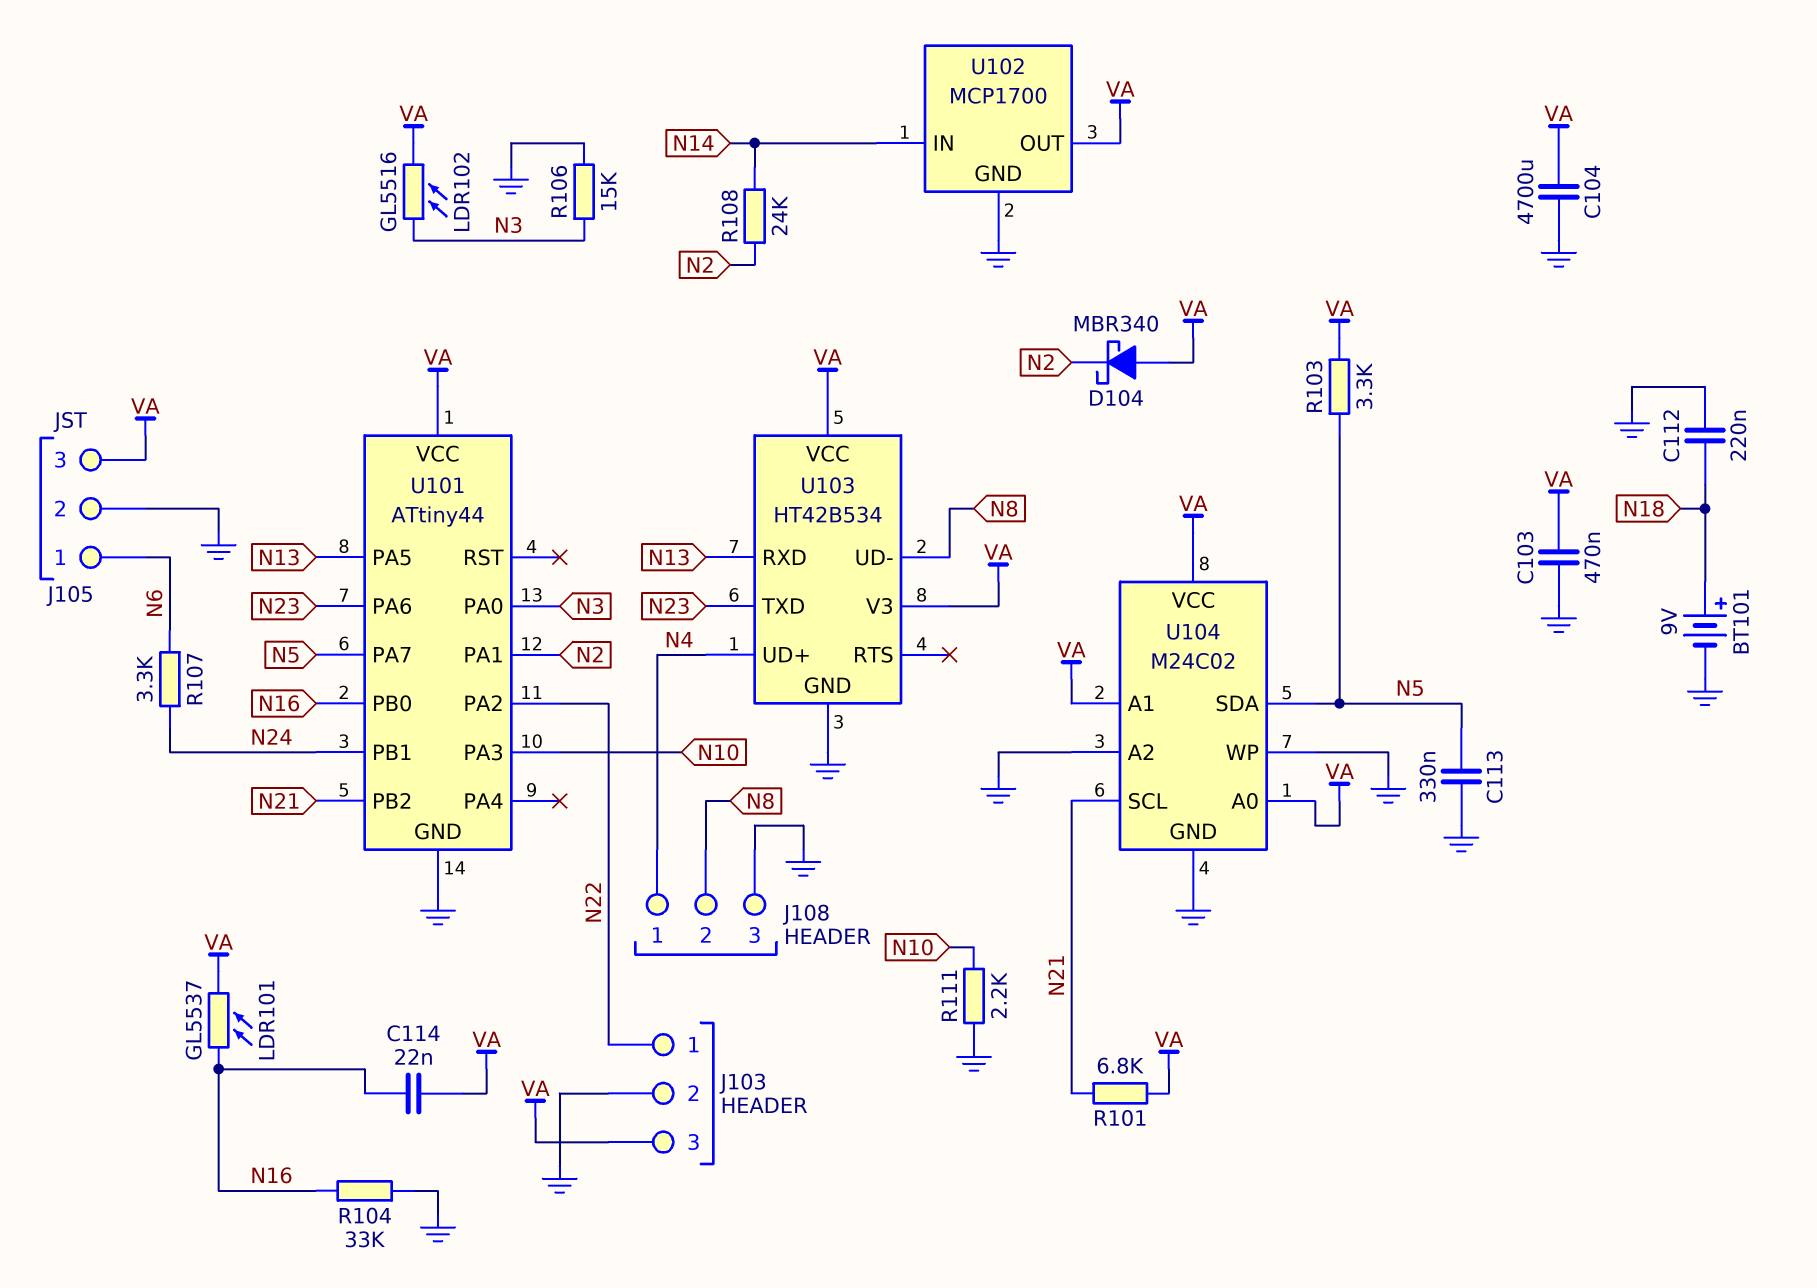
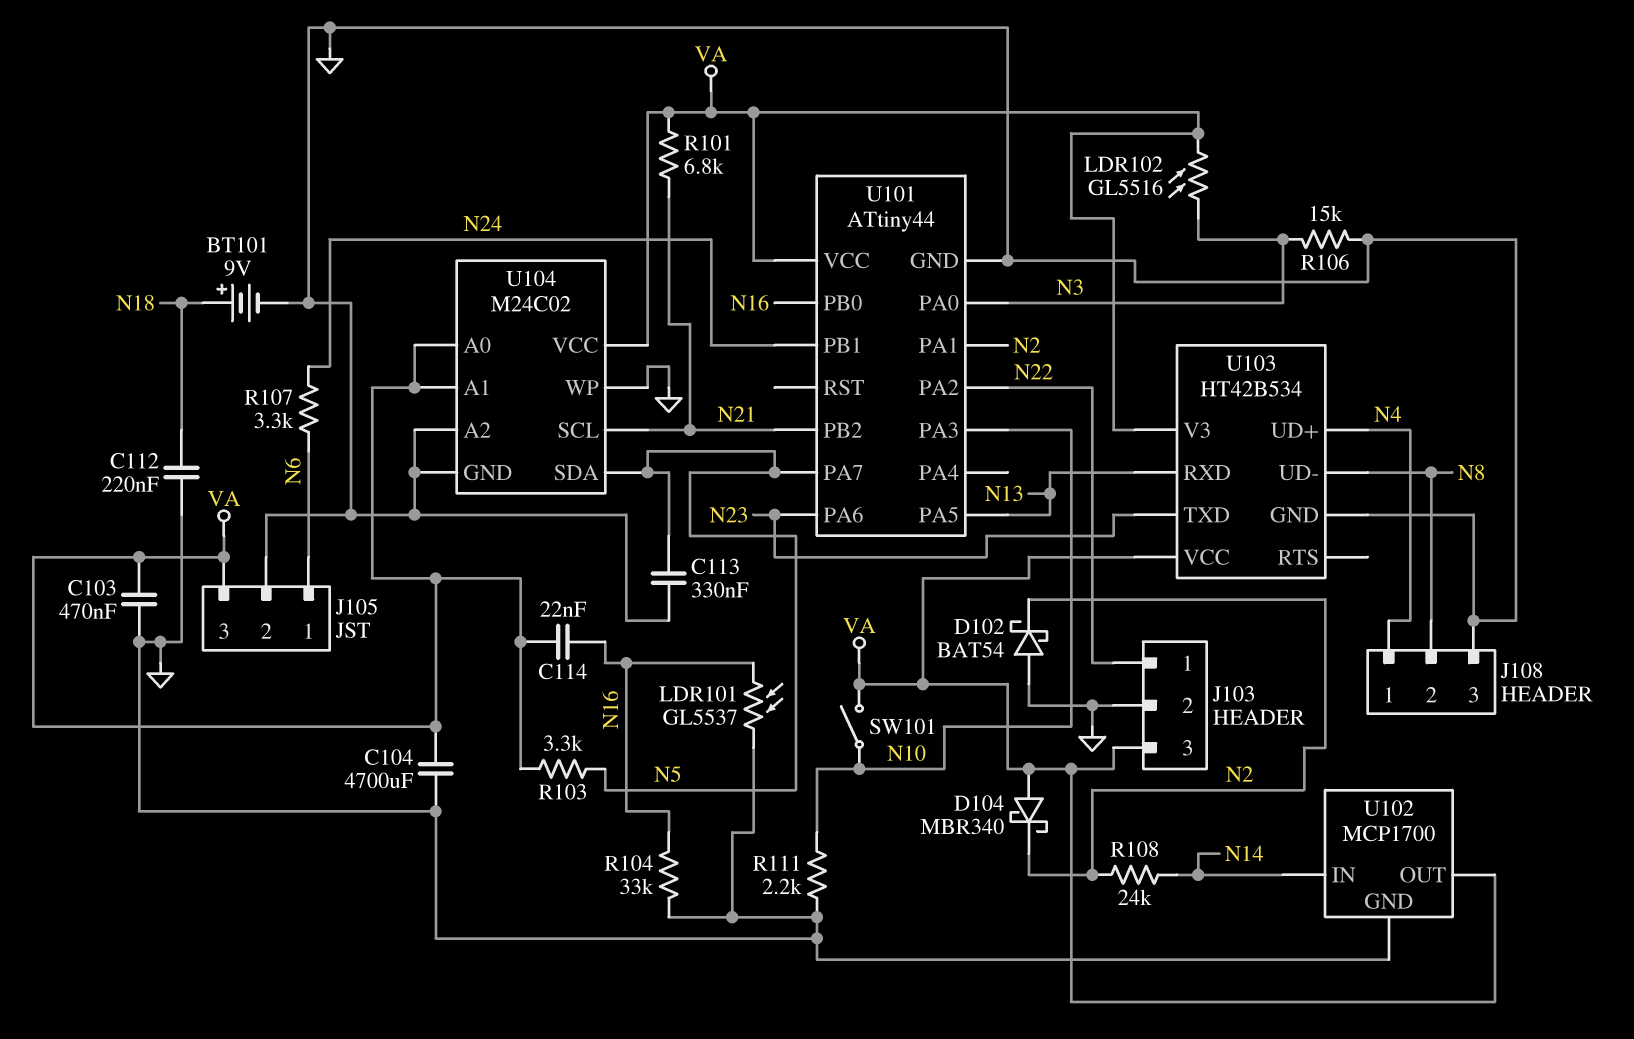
D102: none -> schottky BAT54 (A GND, K N2)
LDR101: GL5537 (N16, VA) -> GL5537 (GND, N16)
SW101: none -> switch (N10, VA)

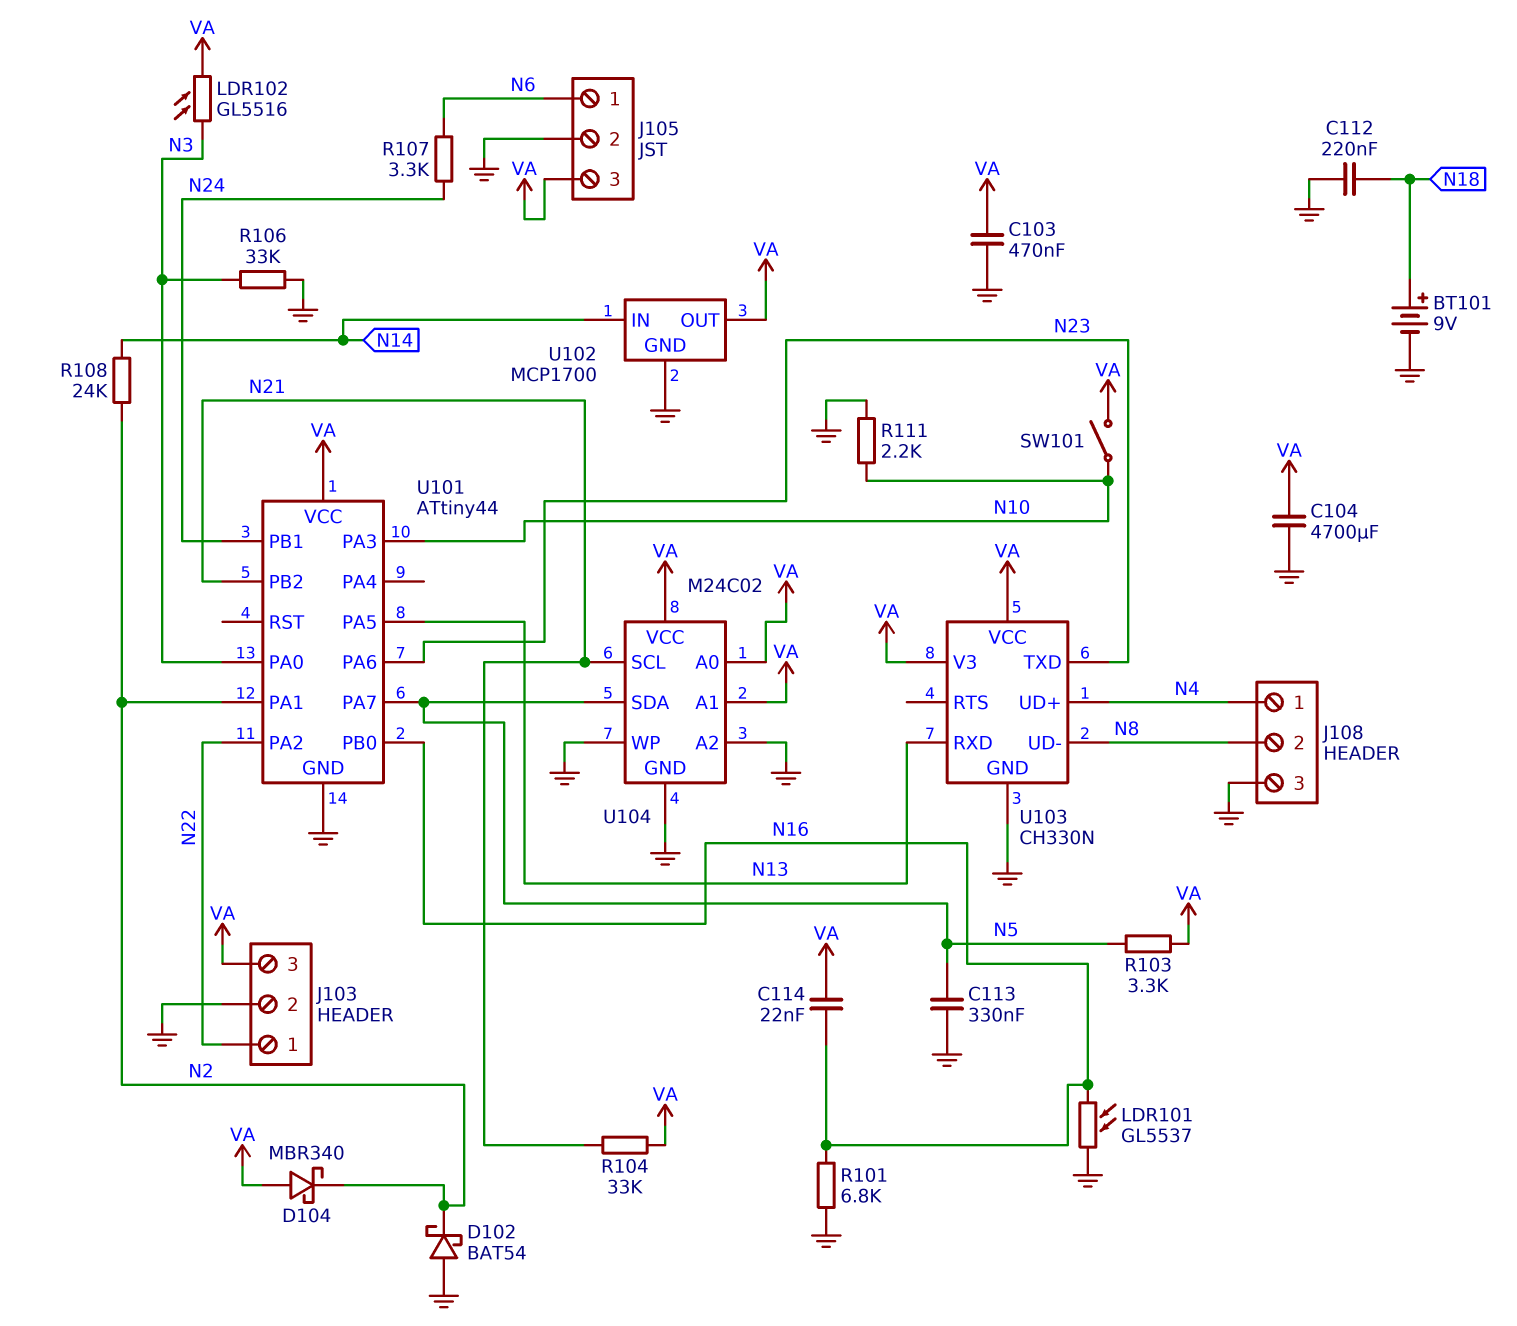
R101: 6.8k (N21, VA) -> 6.8k (GND, N16)
R104: 33k (GND, N16) -> 33k (N21, VA)
R106: 15k (GND, N3) -> 33k (GND, N3)
U103: HT42B534 -> CH330N

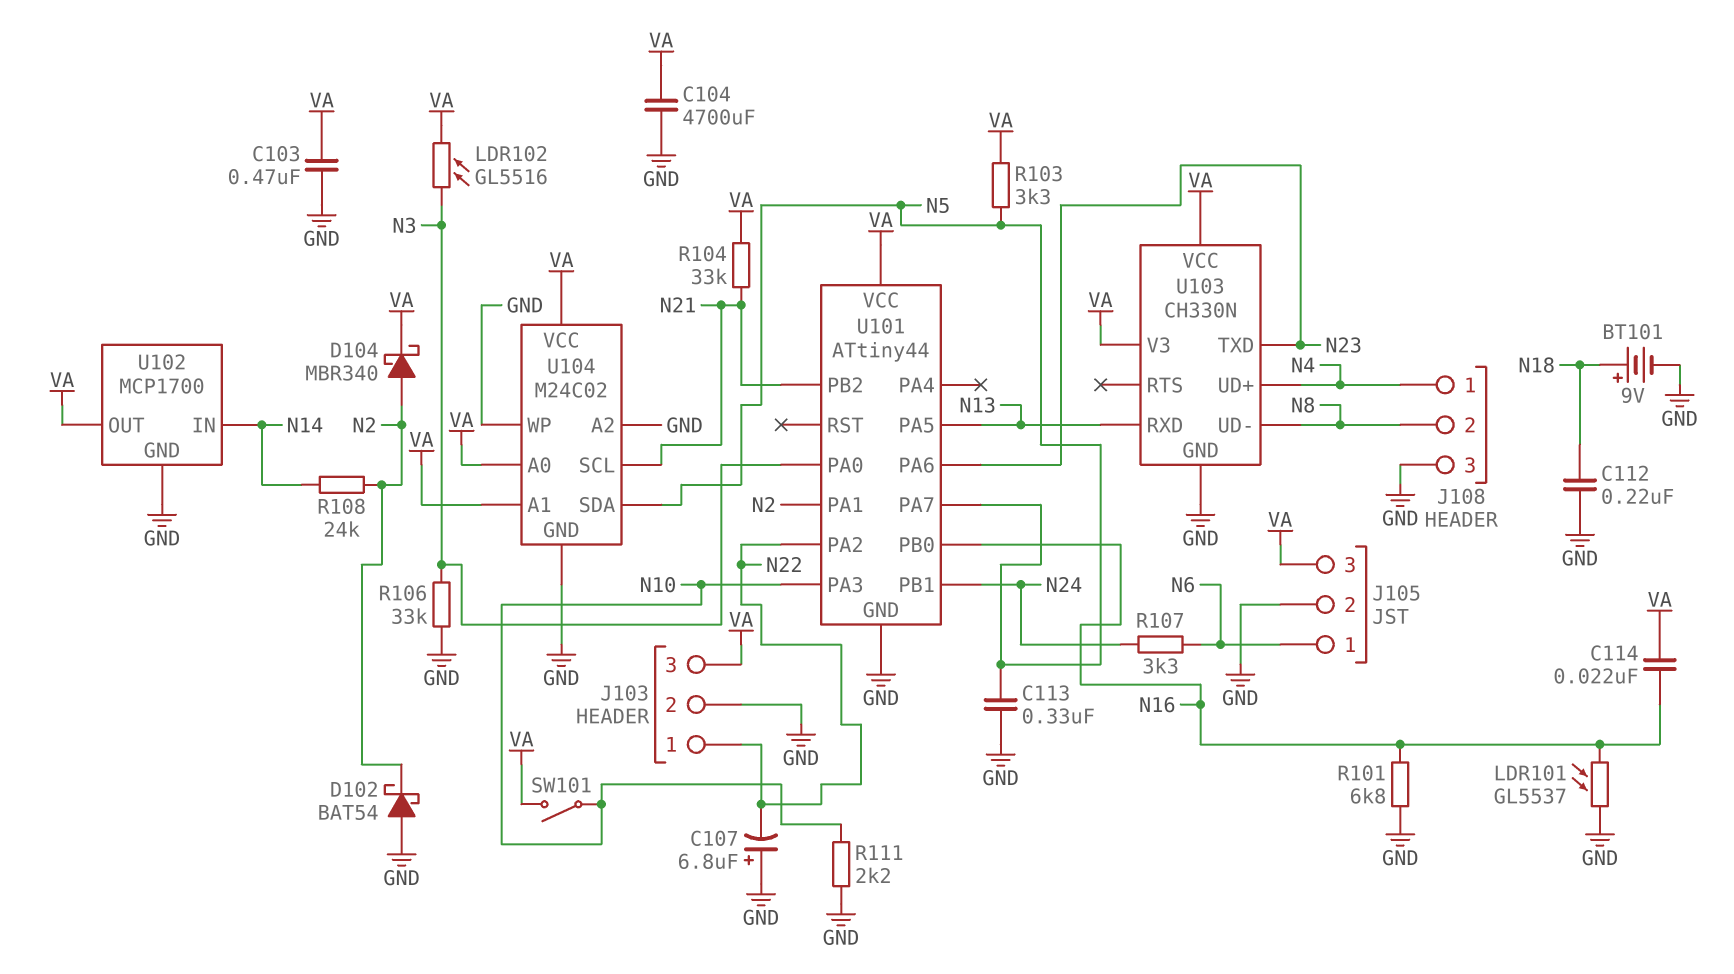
C107: none -> 6.8uF (plus GND, minus N22)
D104: schottky MBR340 (A VA, K N2) -> schottky MBR340 (A N2, K VA)

